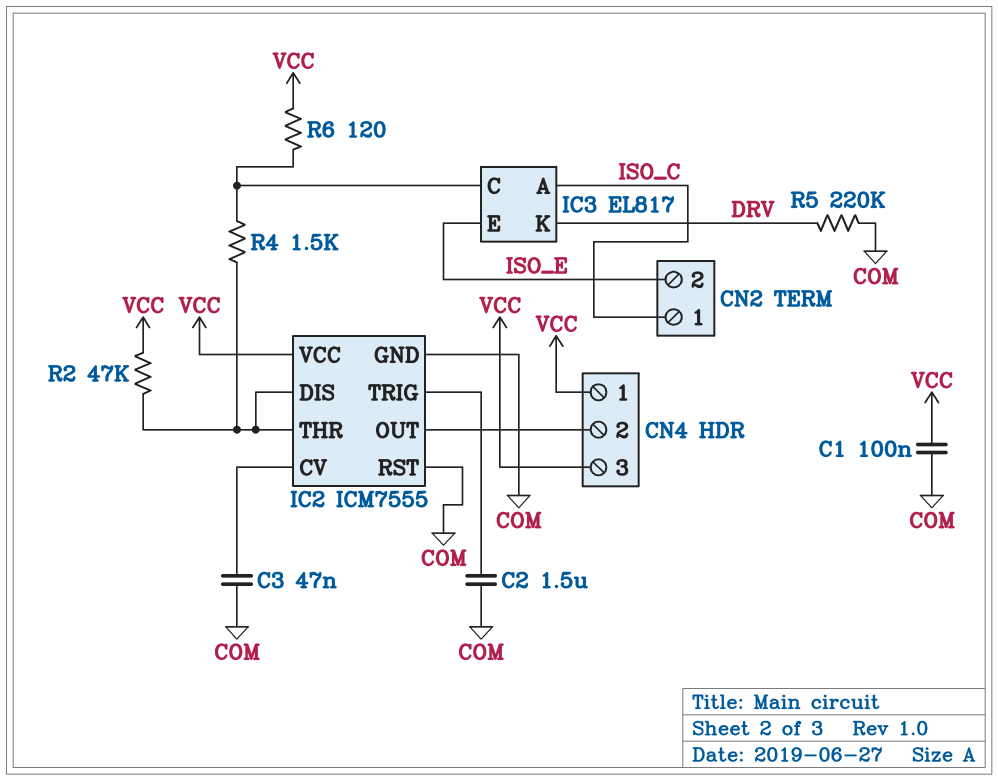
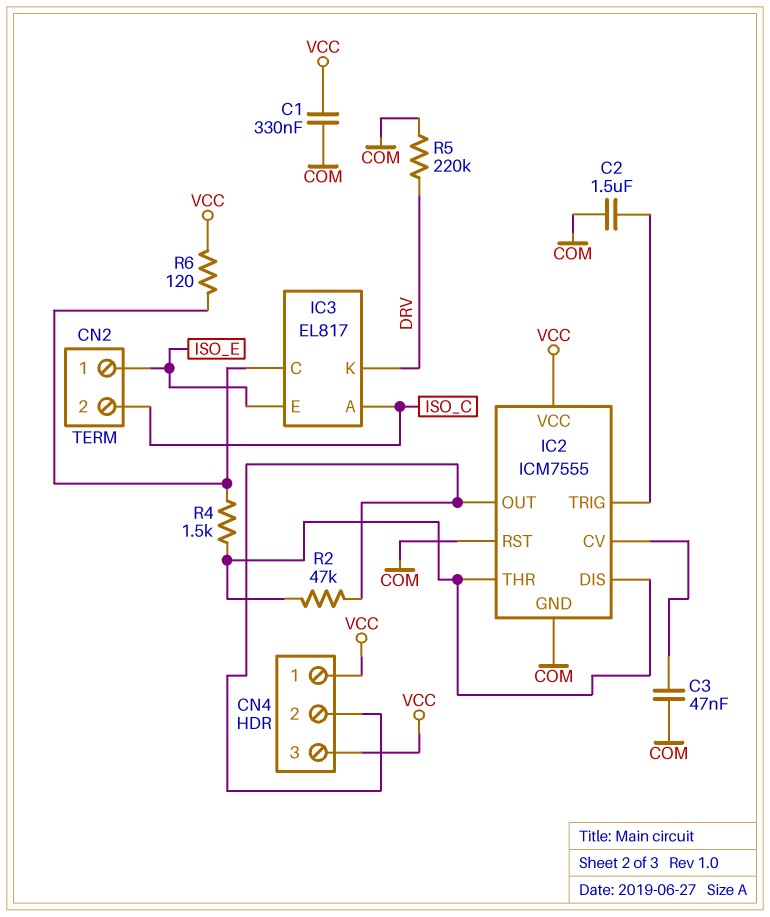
C1: 100nF (COM, VCC) -> 330nF (COM, VCC)
CN2 pin 1: ISO_C -> ISO_E
CN2 pin 2: ISO_E -> ISO_C
R2: 47k (IC2/DIS, VCC) -> 47k (CN4/2, IC2/DIS)

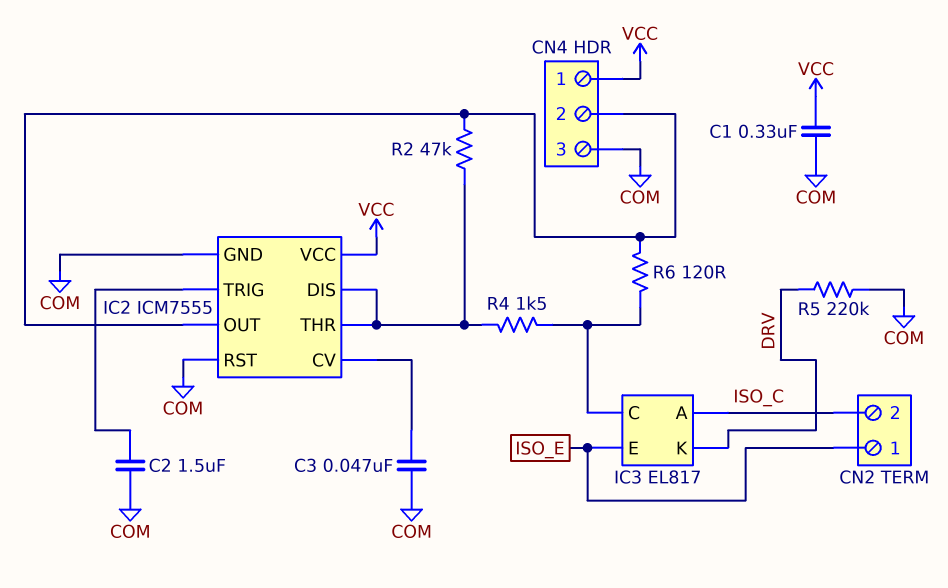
CN4 pin 3: VCC -> COM
R6: 120 (IC3/C, VCC) -> 120 (CN4/2, IC3/C)

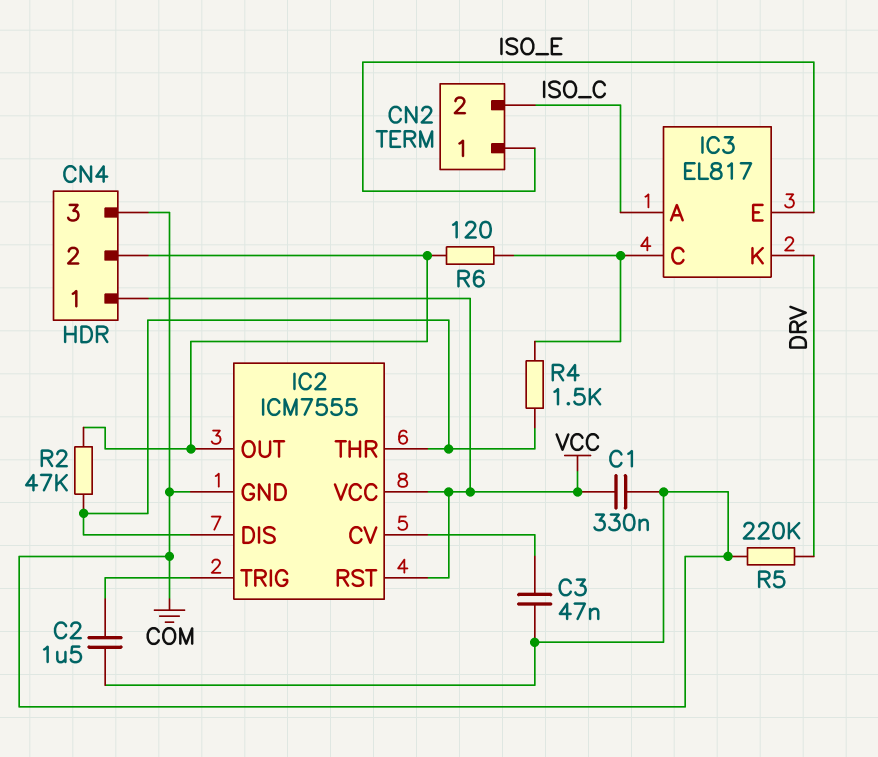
IC2 pin RST: COM -> VCC

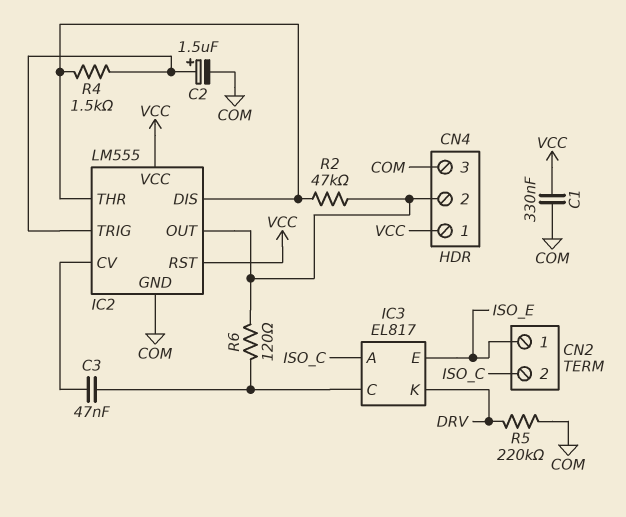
C2: 1.5uF (COM, IC2/TRIG) -> 1.5uF (plus IC2/TRIG, minus COM)
C3: 47nF (COM, IC2/CV) -> 47nF (IC2/CV, IC3/C)
IC2: ICM7555 -> LM555
R4: 1.5k (IC2/DIS, IC3/C) -> 1.5k (IC2/DIS, IC2/TRIG)

